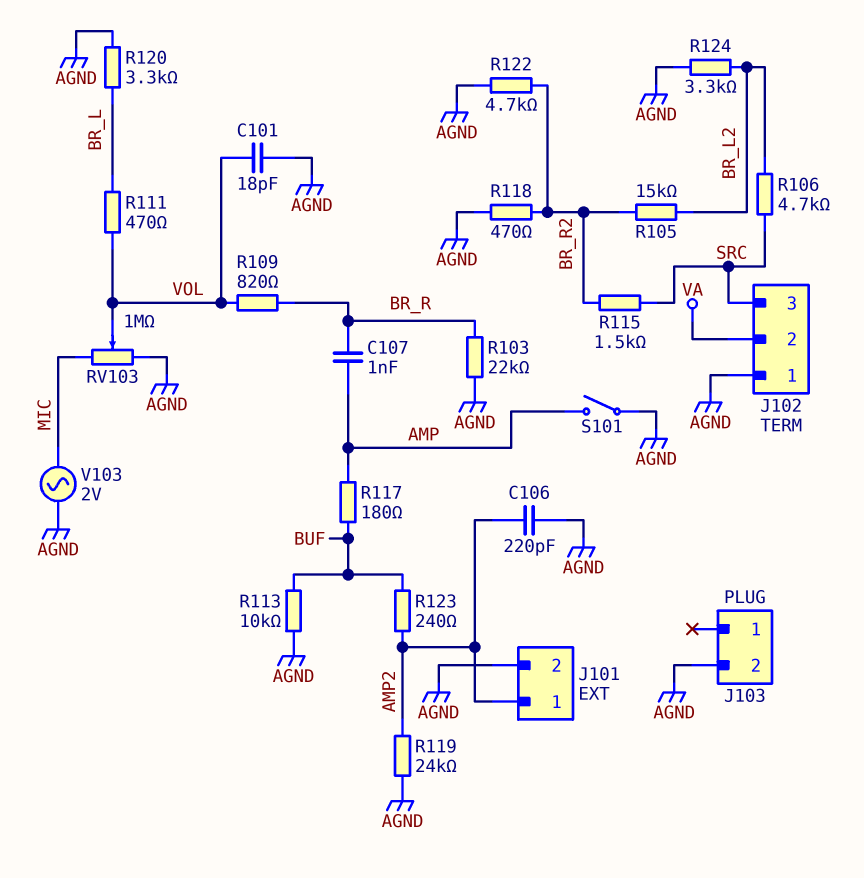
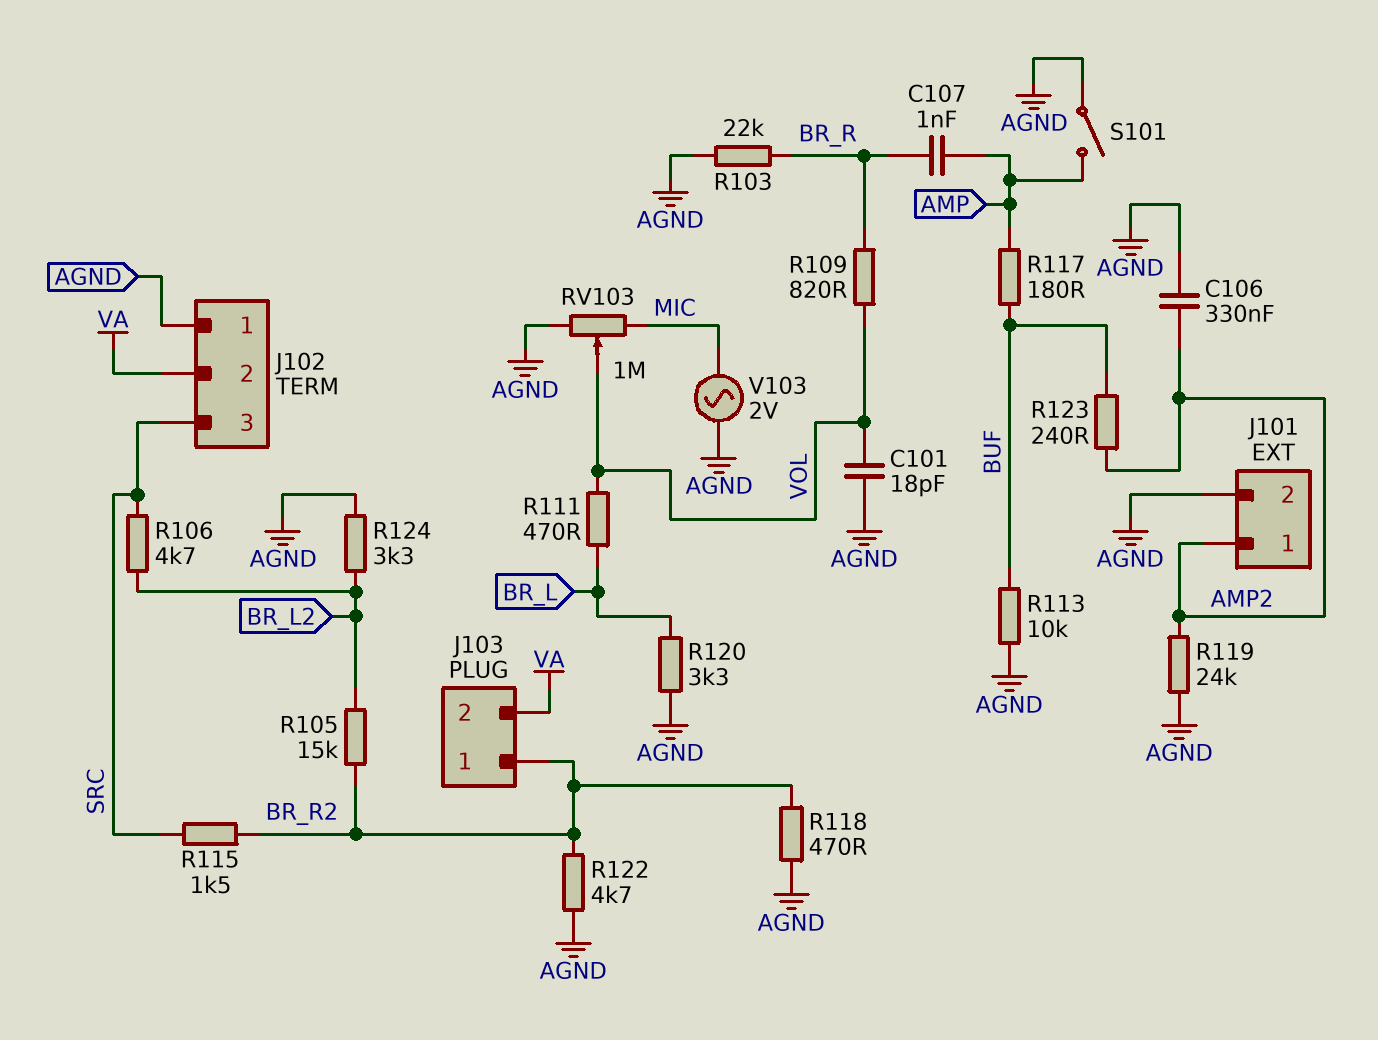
C106: 220pF (AGND, AMP2) -> 330nF (AGND, AMP2)
J103 pin 1: none -> BR_R2
J103 pin 2: AGND -> VA

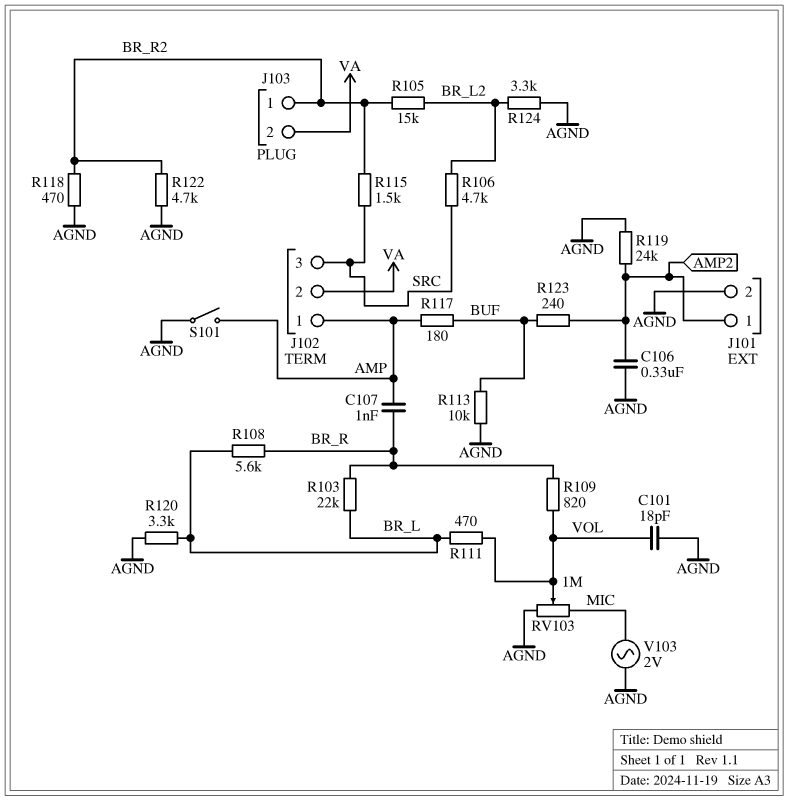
J102 pin 1: AGND -> AMP
R103: 22k (AGND, BR_R) -> 22k (BR_L, BR_R)
R108: none -> 5.6k (BR_L, BR_R)

